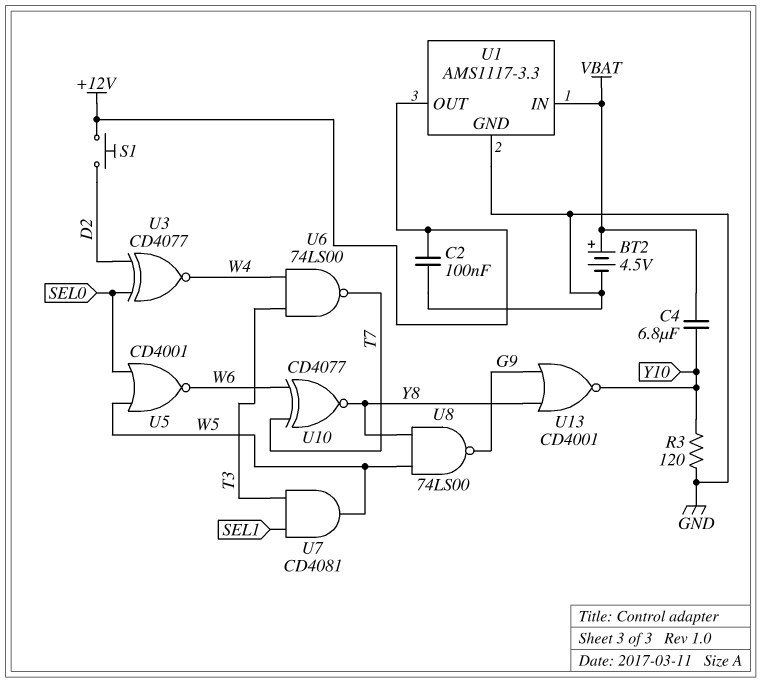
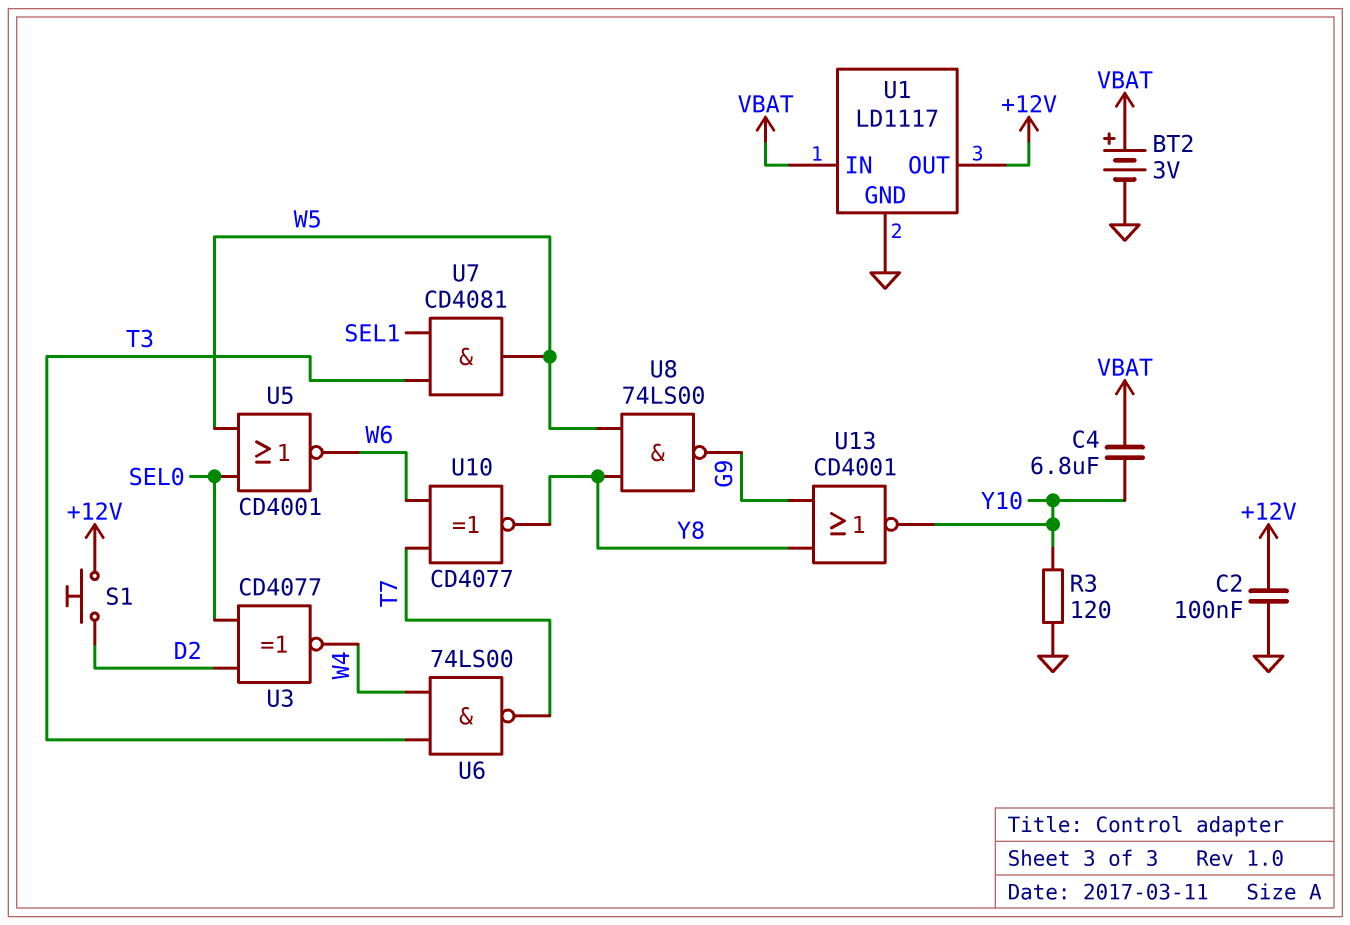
BT2: 4.5V (plus VBAT, minus GND) -> 3V (plus VBAT, minus GND)
U1: AMS1117-3.3 -> LD1117

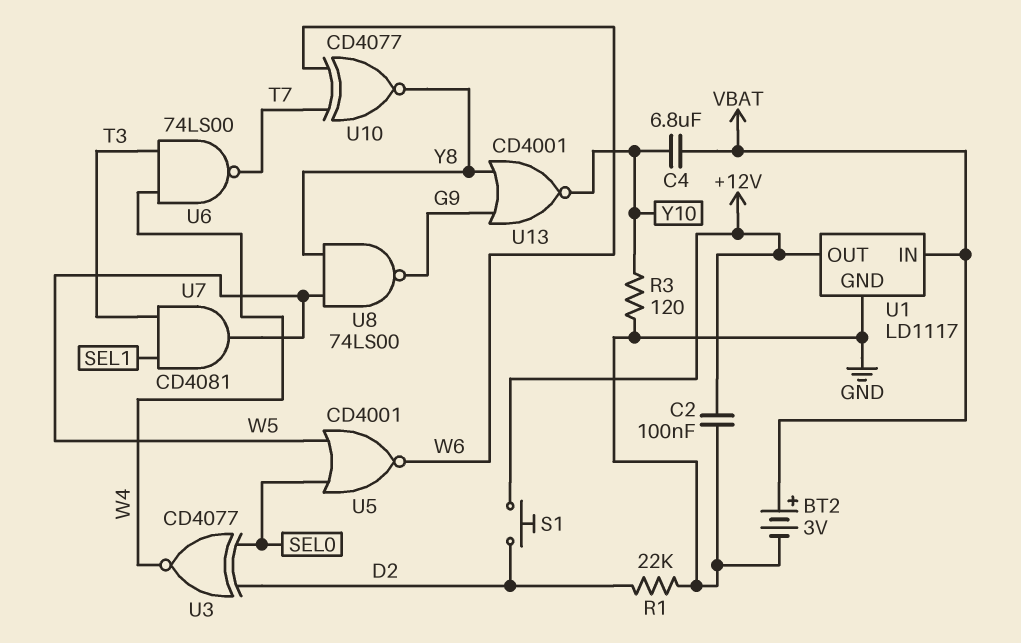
R1: none -> 22k (D2, GND)

